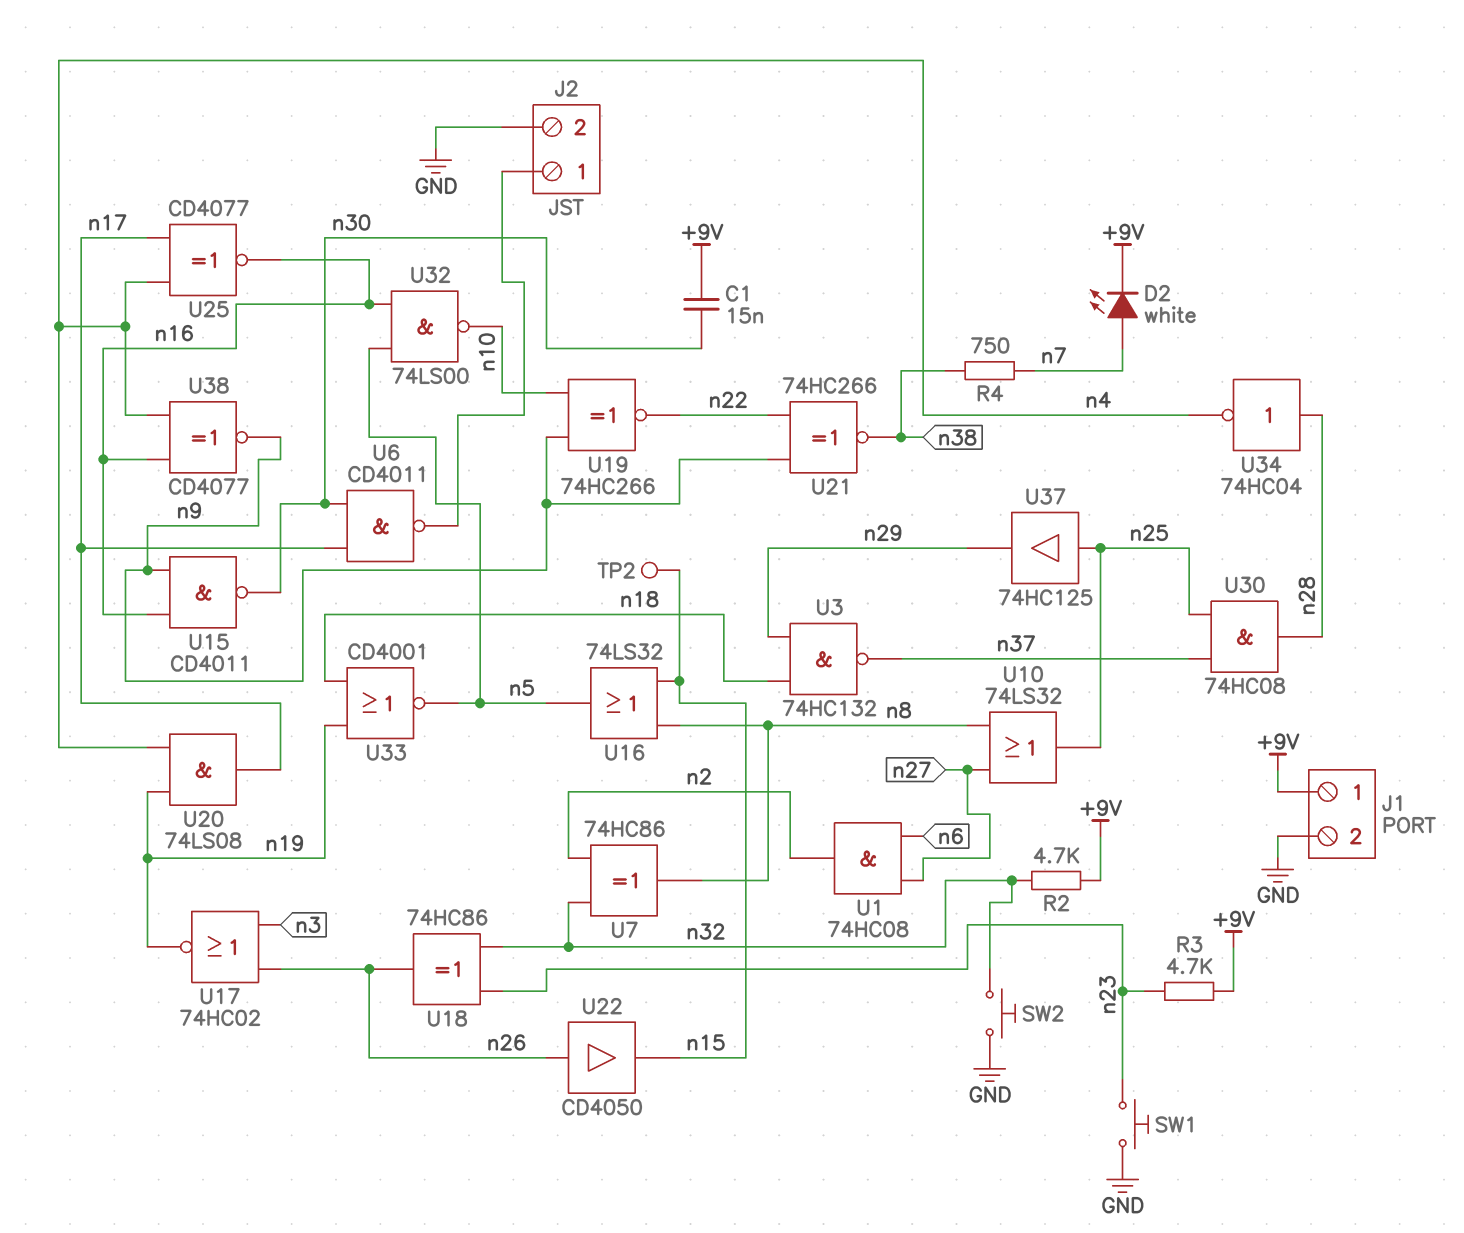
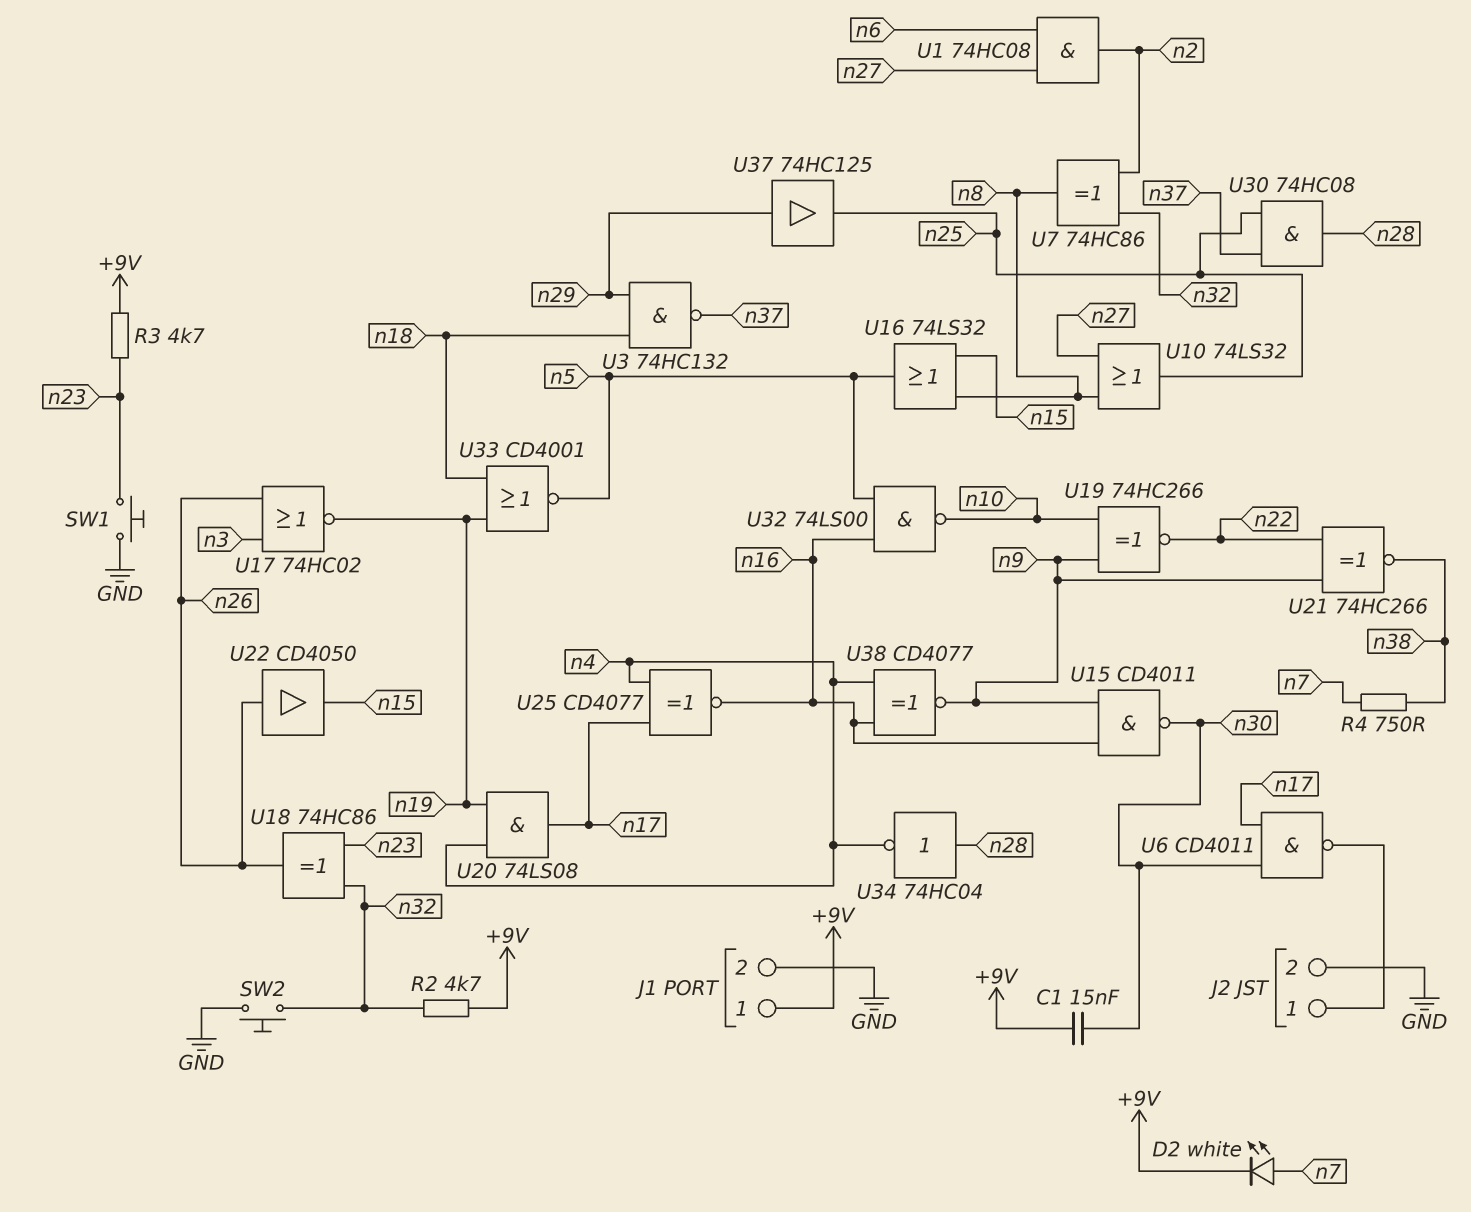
TP2: test point (n15) -> none
U37: buffer 74HC125 (in n25, out n29) -> buffer 74HC125 (in n29, out n25)

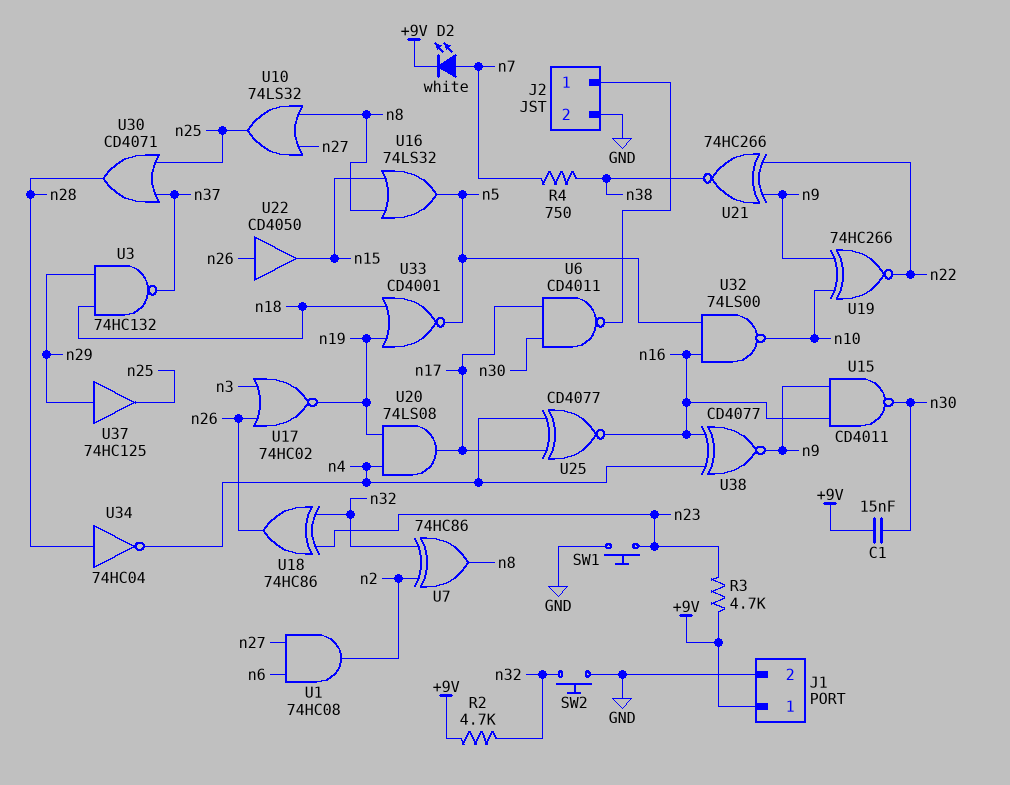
U30: AND 74HC08 (in n25, in n37, out n28) -> OR CD4071 (in n25, in n37, out n28)

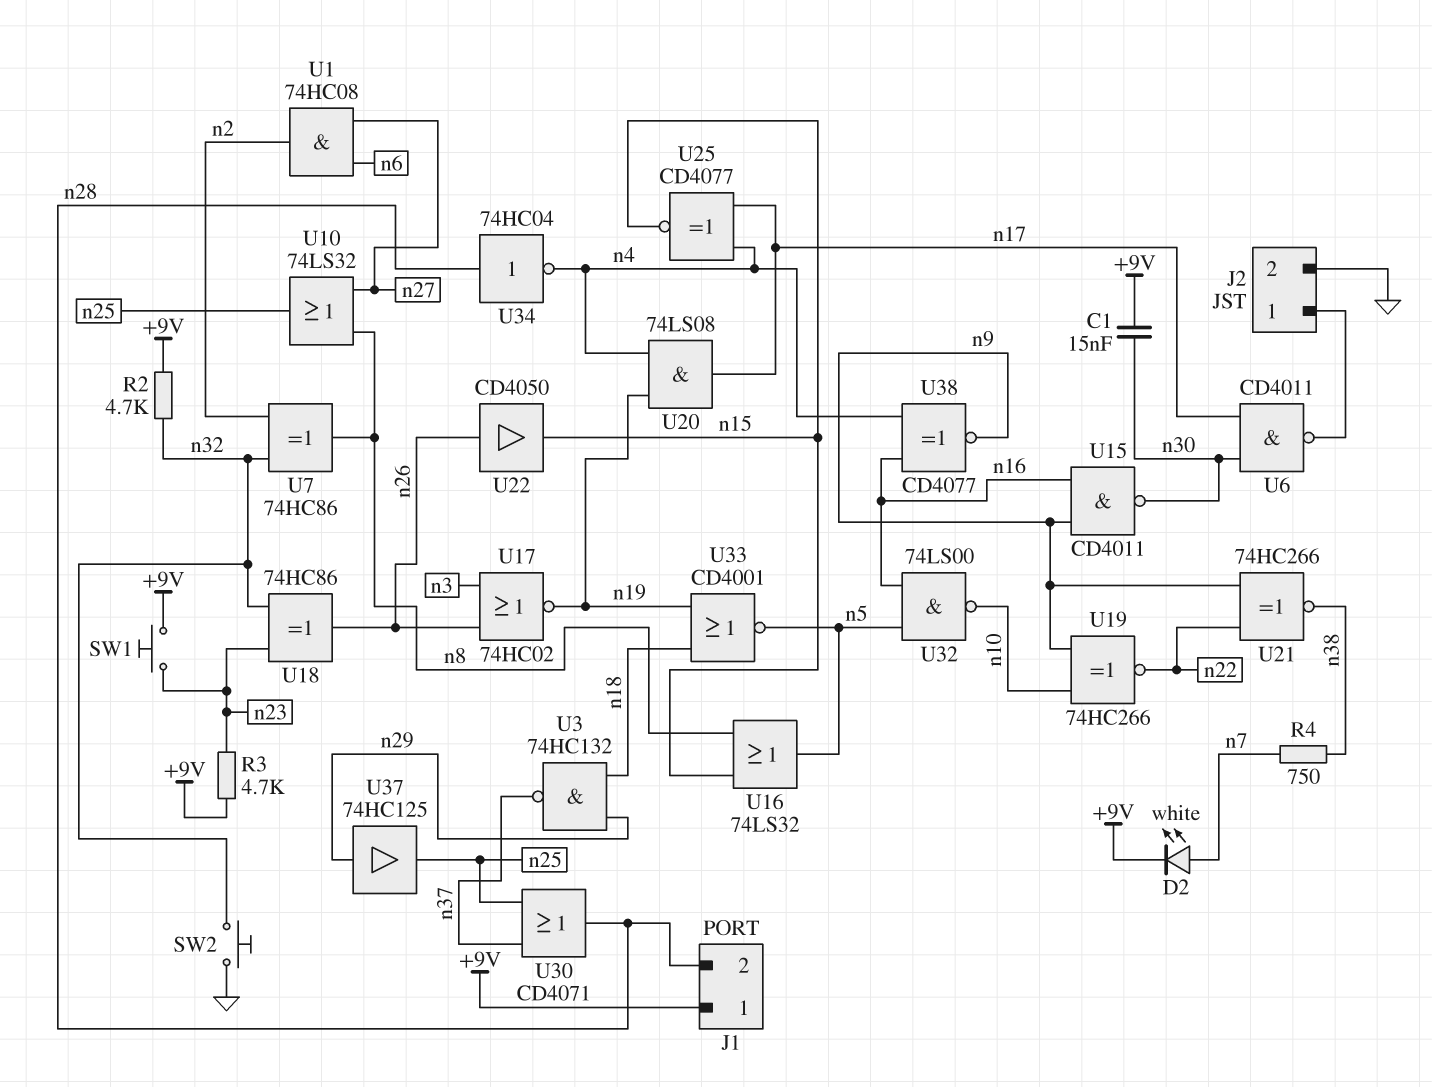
J1 pin 2: GND -> n28
SW1: button (GND, n23) -> button (+9V, n23)
U25: XNOR CD4077 (in n4, in n17, out n16) -> XNOR CD4077 (in n4, in n17, out n15)

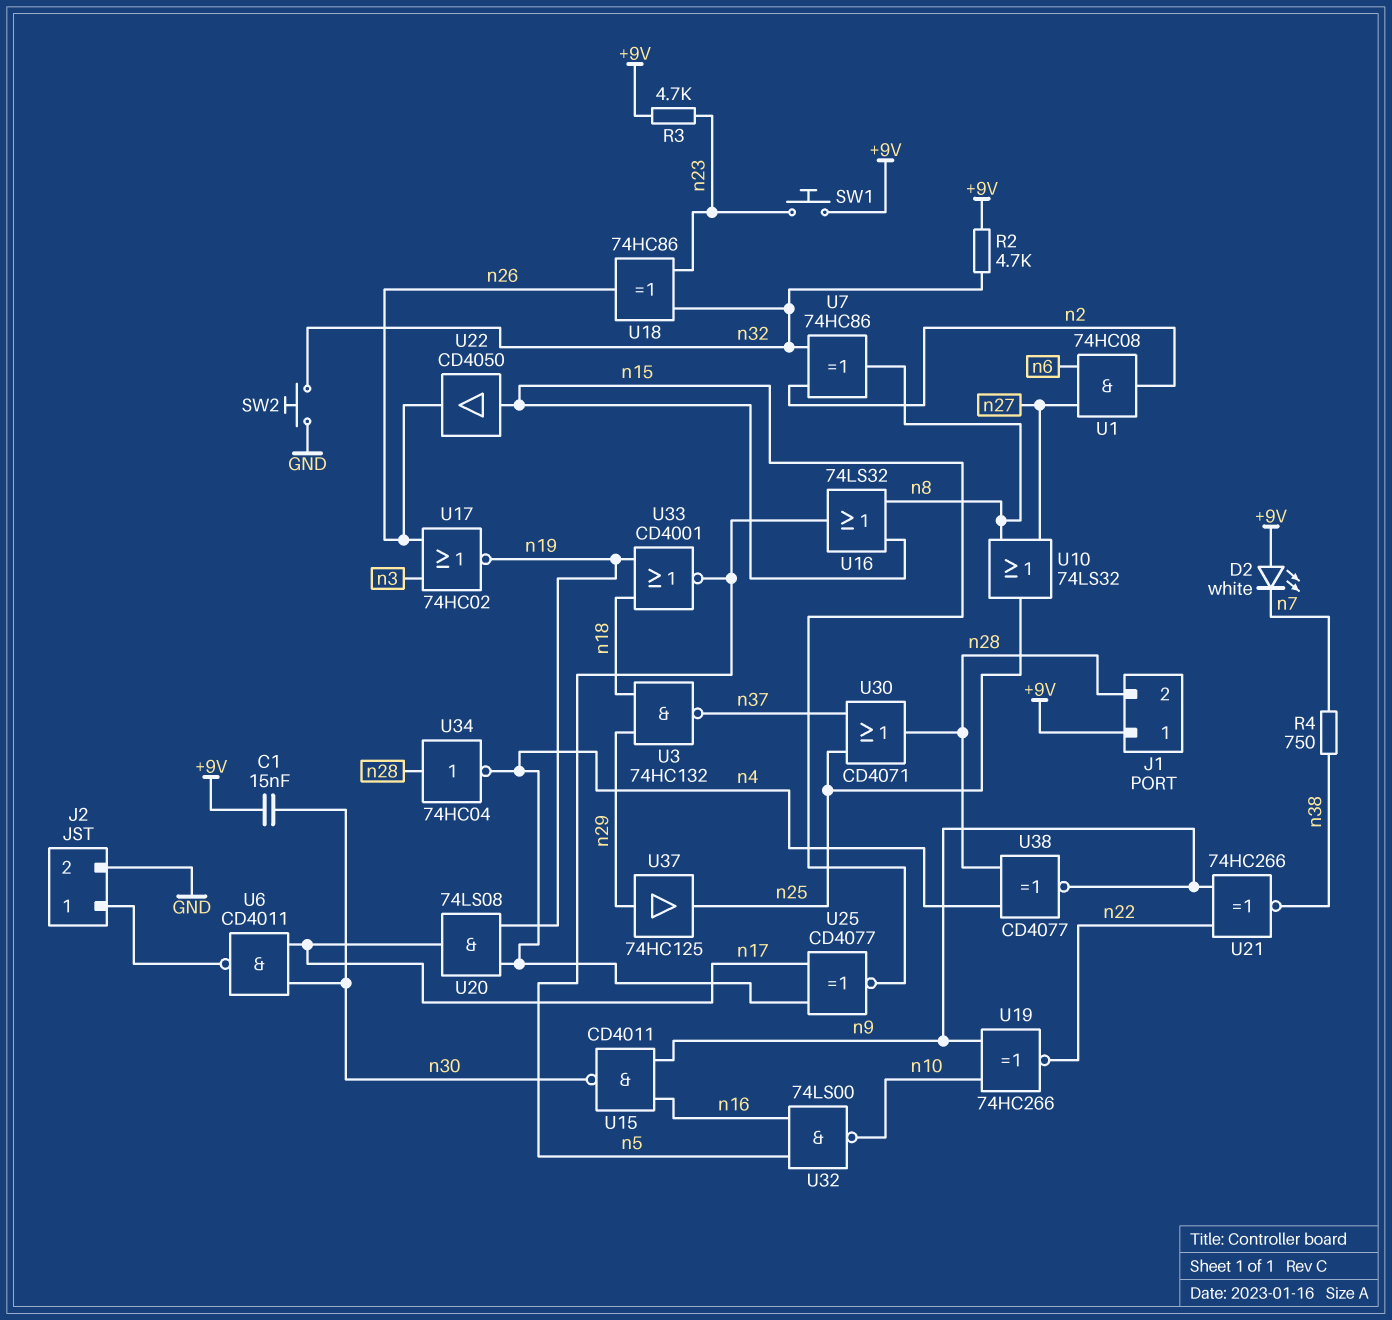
D2: LED white (A n7, K +9V) -> LED white (A +9V, K n7)
U22: buffer CD4050 (in n26, out n15) -> buffer CD4050 (in n15, out n26)
U38: XNOR CD4077 (in n4, in n16, out n9) -> XNOR CD4077 (in n4, in n28, out n9)

